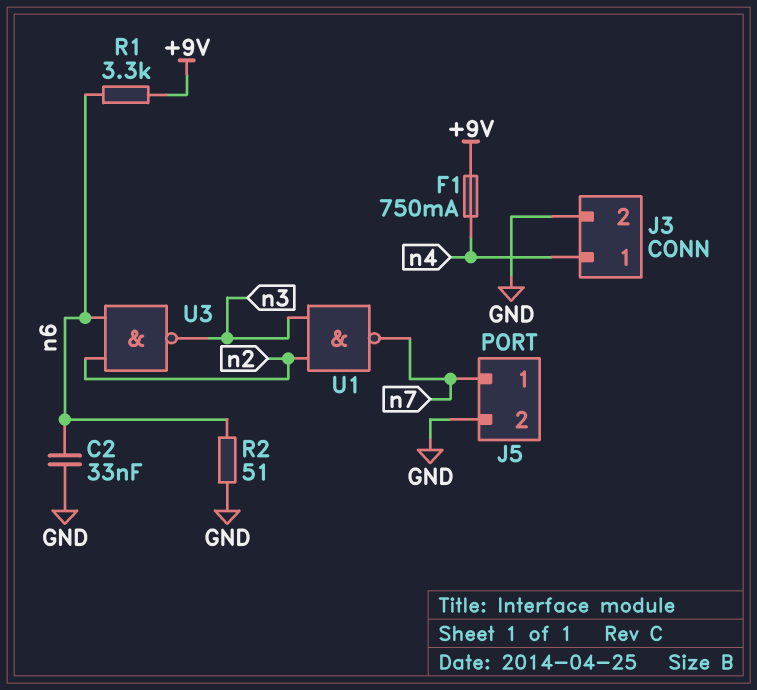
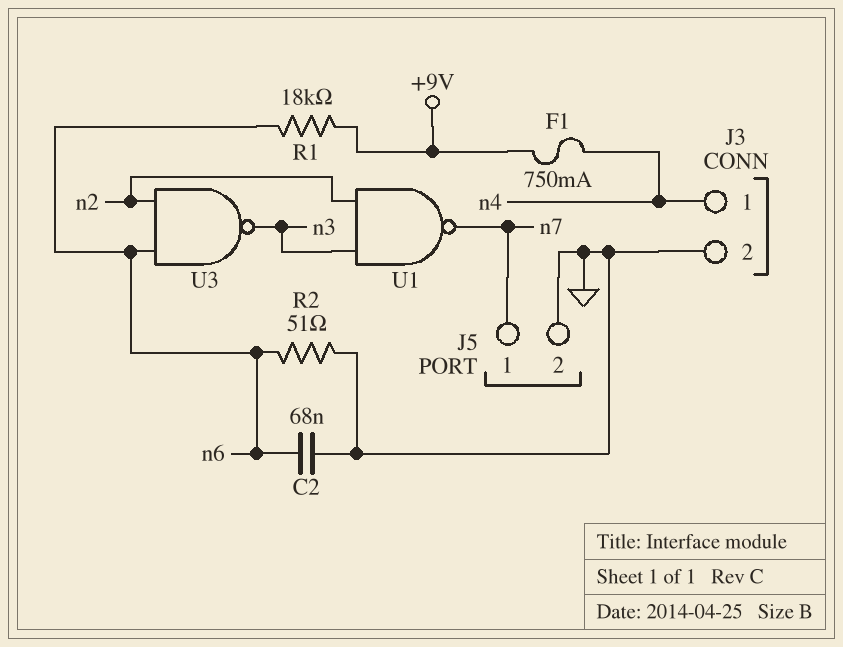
C2: 33nF (GND, n6) -> 68nF (GND, n6)
R1: 3.3k (+9V, n6) -> 18k (+9V, n6)

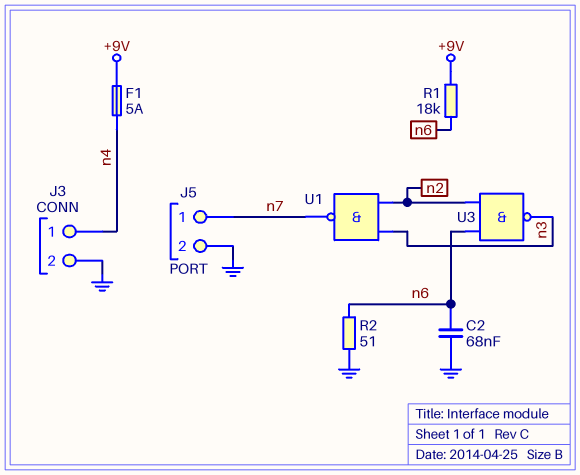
F1: 750mA (+9V, n4) -> 5A (+9V, n4)

